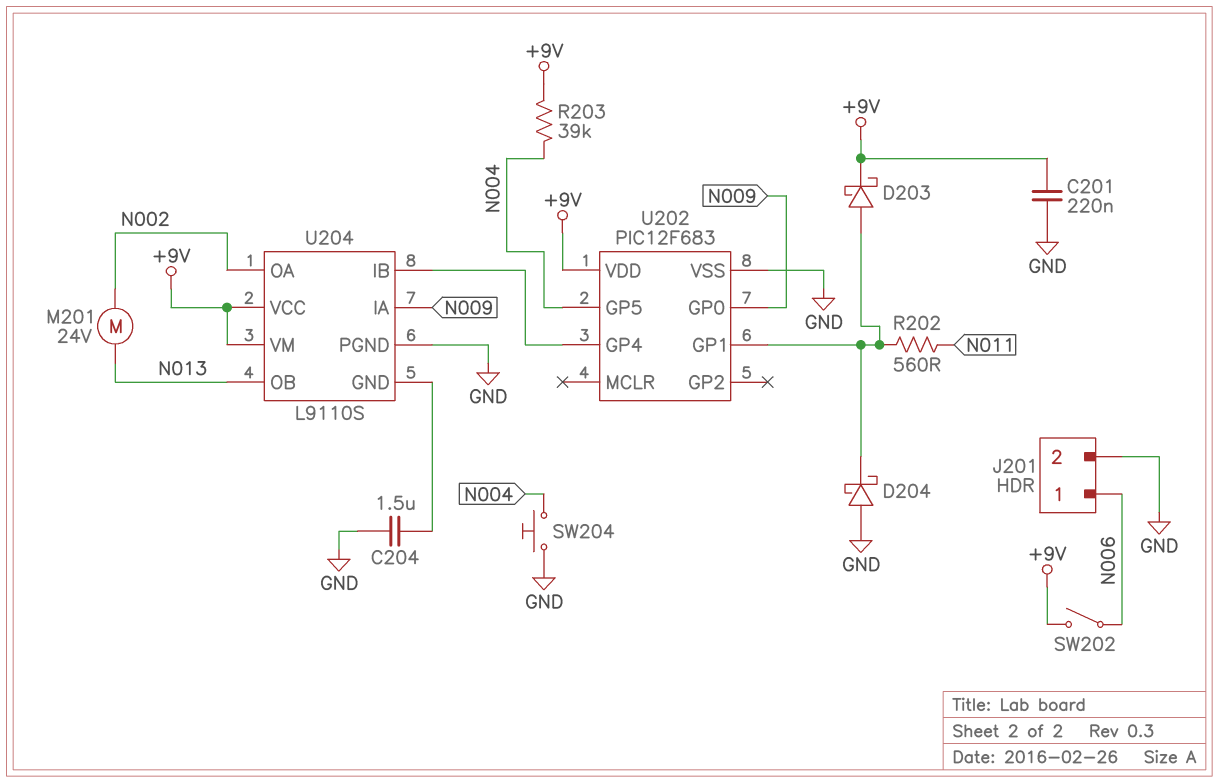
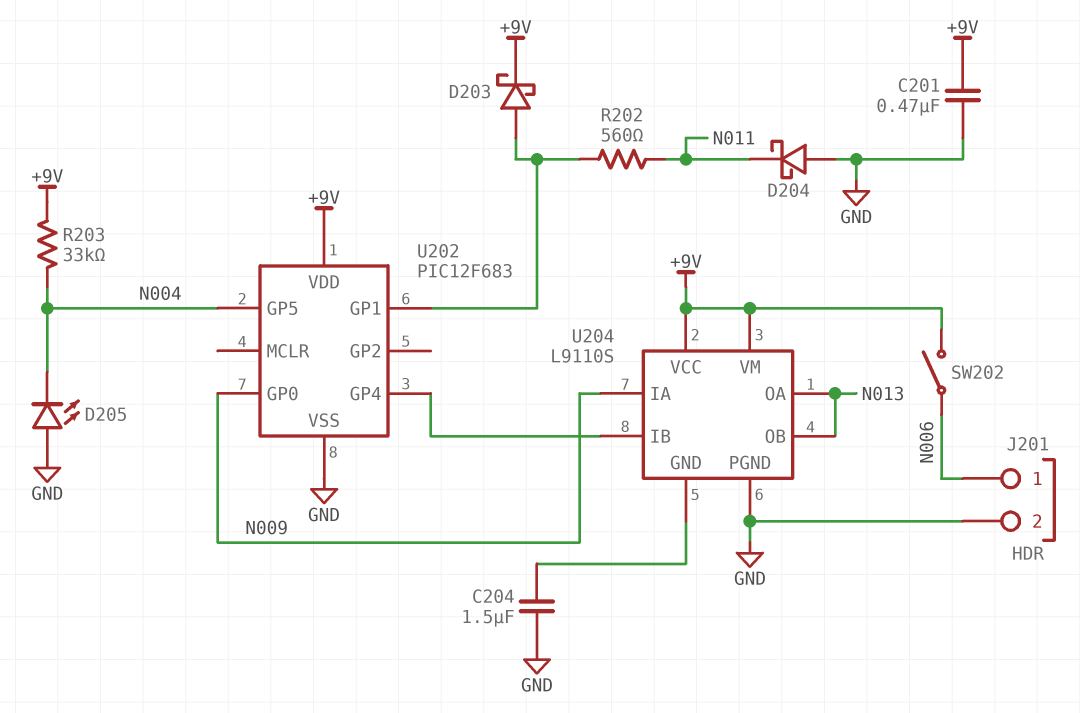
C201: 220nF (+9V, GND) -> 470nF (+9V, GND)
D204: schottky (A GND, K U202/GP1) -> schottky (A GND, K N011)
D205: none -> LED (A GND, K N004)
M201: motor 24V (N002, N013) -> none
R203: 39k (+9V, N004) -> 33k (+9V, N004)
SW204: button (GND, N004) -> none
U204 pin OA: N002 -> N013

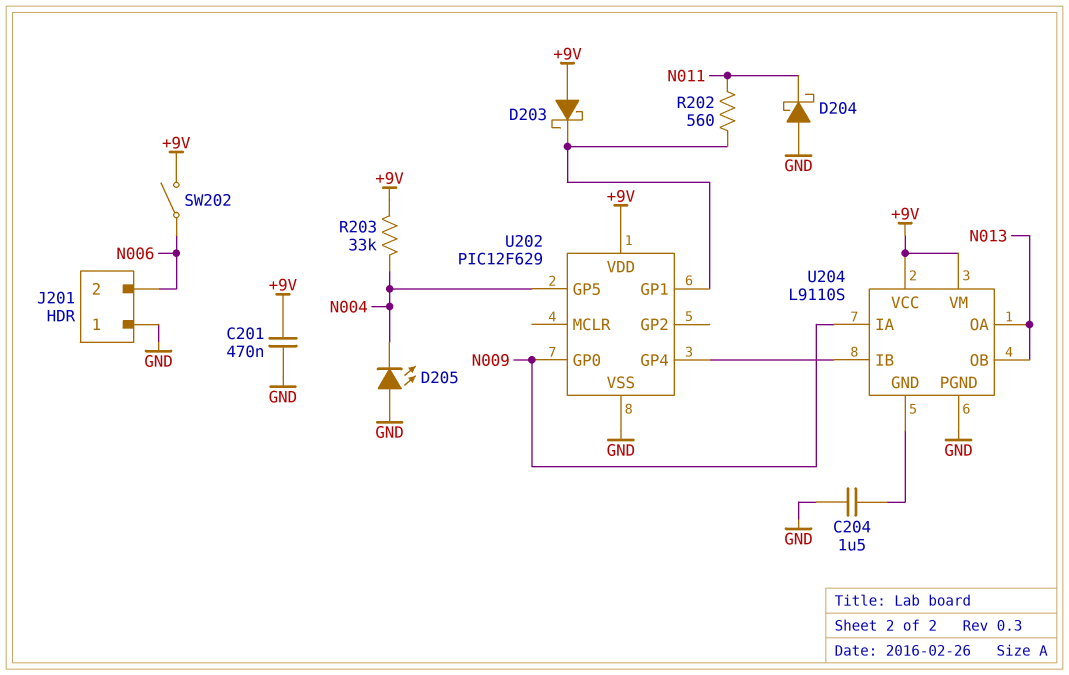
D203: schottky (A U202/GP1, K +9V) -> schottky (A +9V, K U202/GP1)
J201 pin 1: N006 -> GND
J201 pin 2: GND -> N006
U202: PIC12F683 -> PIC12F629

